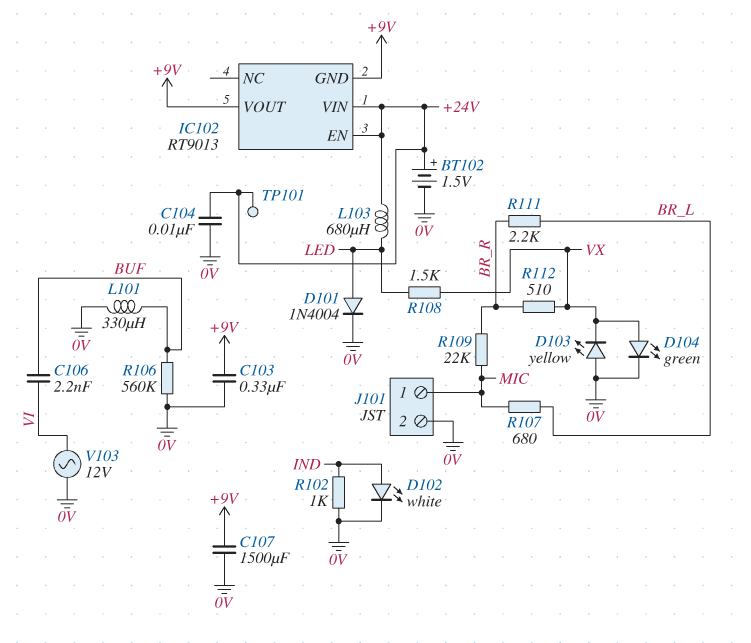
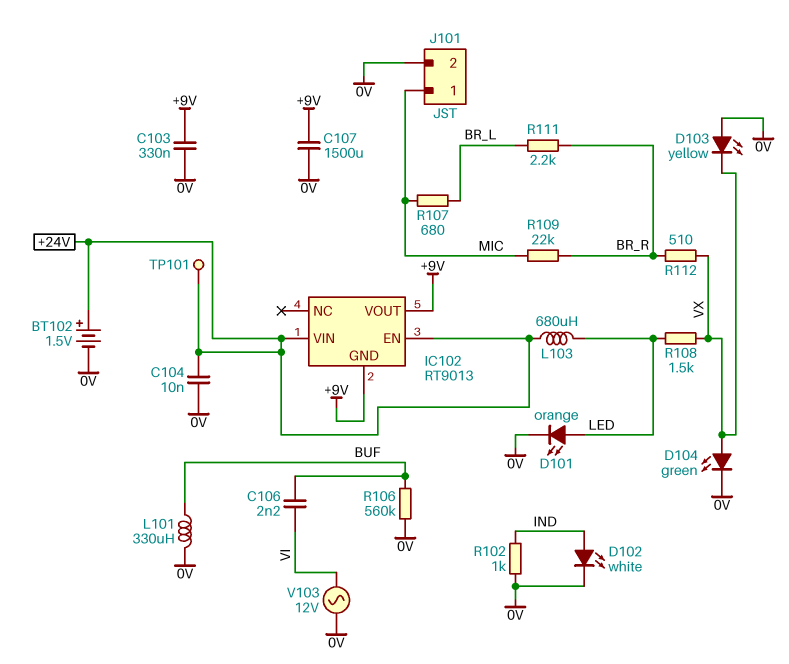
D101: diode 1N4004 (A LED, K 0V) -> LED orange (A LED, K 0V)

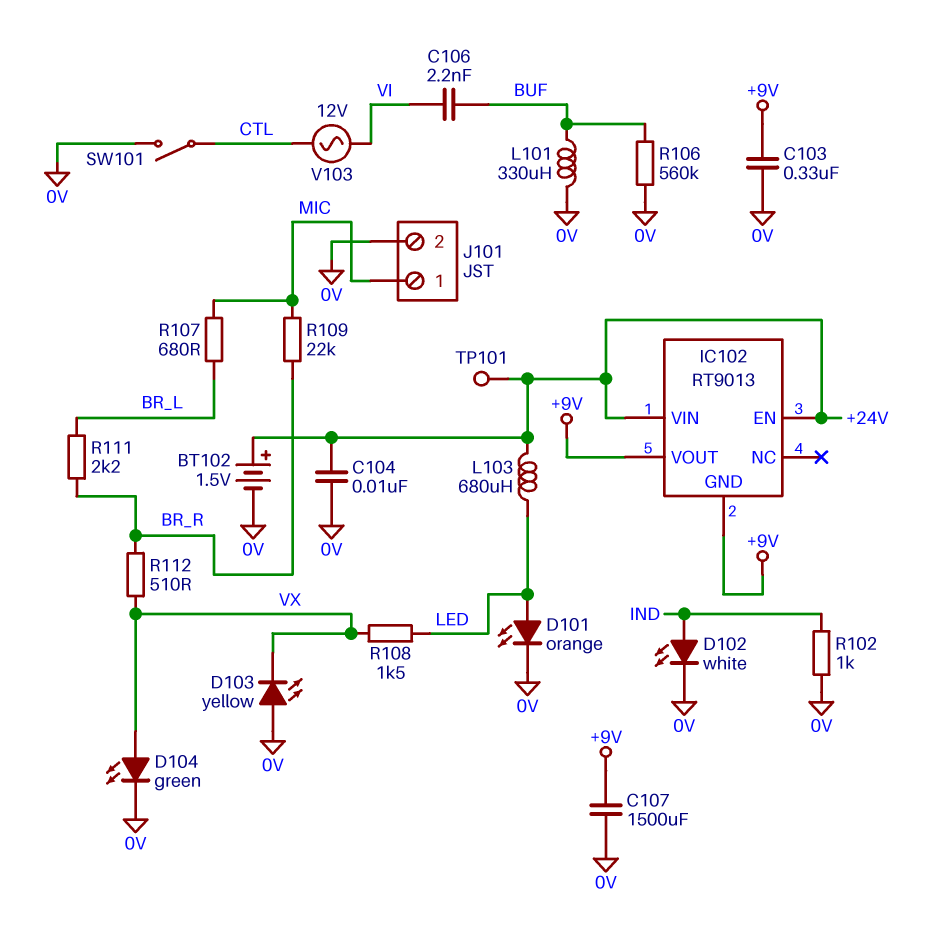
SW101: none -> switch (0V, CTL)
V103: AC 12V (0V, VI) -> AC 12V (CTL, VI)

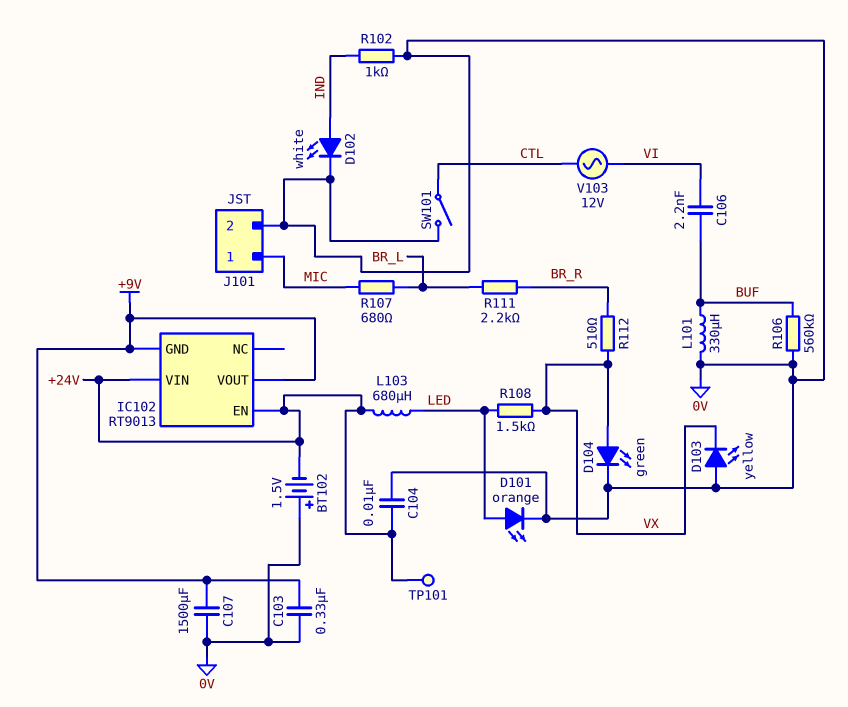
BT102: 1.5V (plus +24V, minus 0V) -> 1.5V (plus 0V, minus +24V)
R109: 22k (BR_R, MIC) -> none

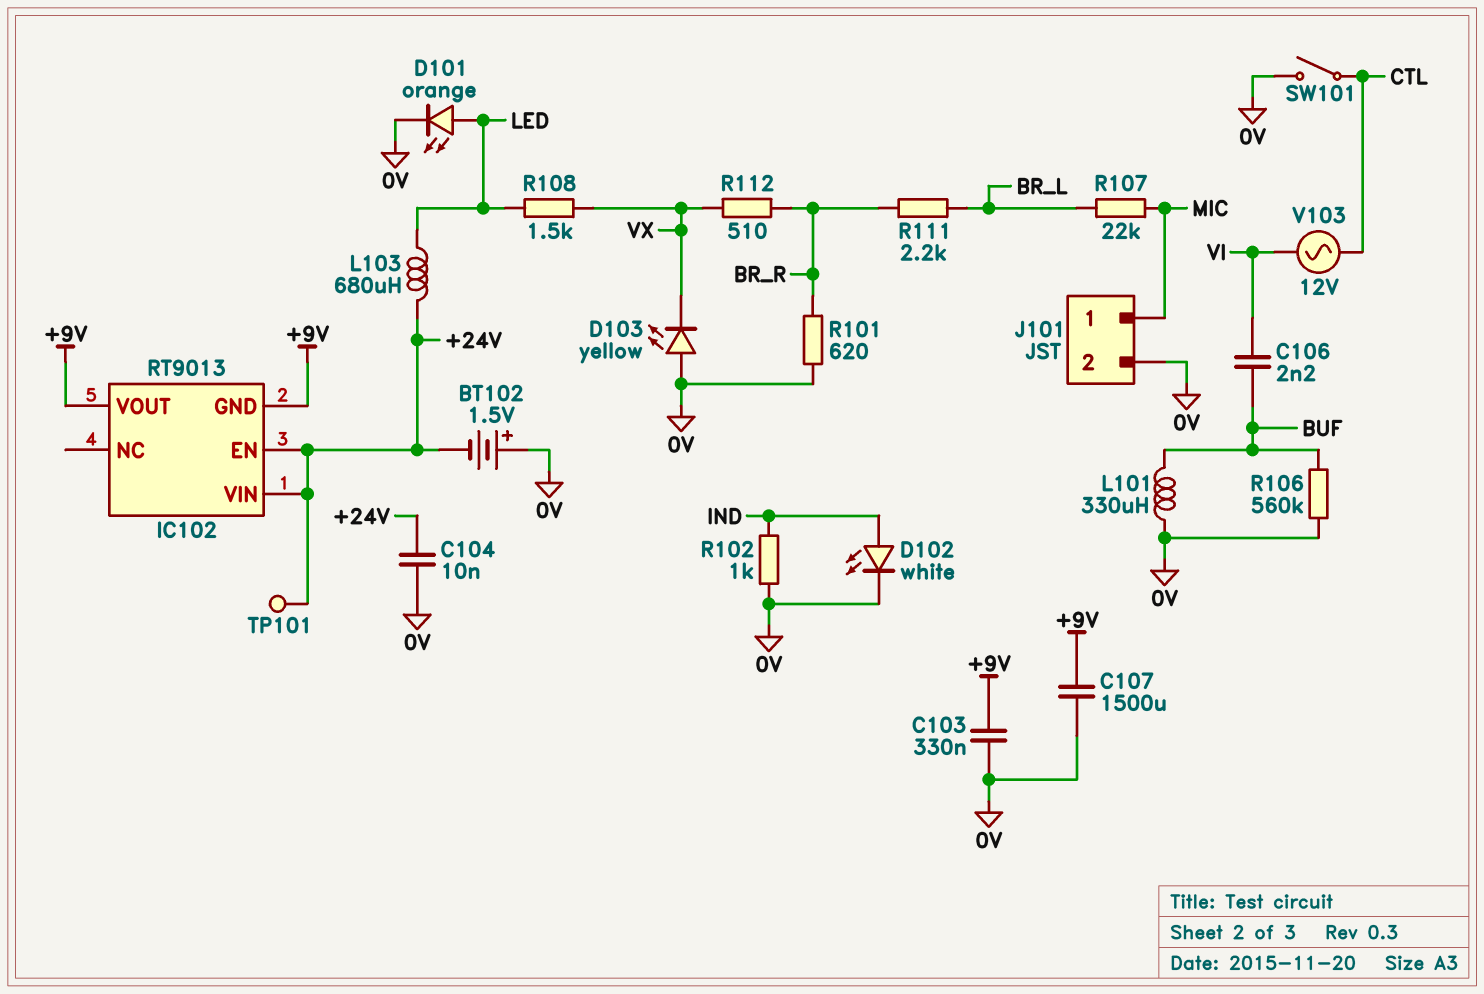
D104: LED green (A VX, K 0V) -> none
R101: none -> 620 (0V, BR_R)
R107: 680 (BR_L, MIC) -> 22k (BR_L, MIC)

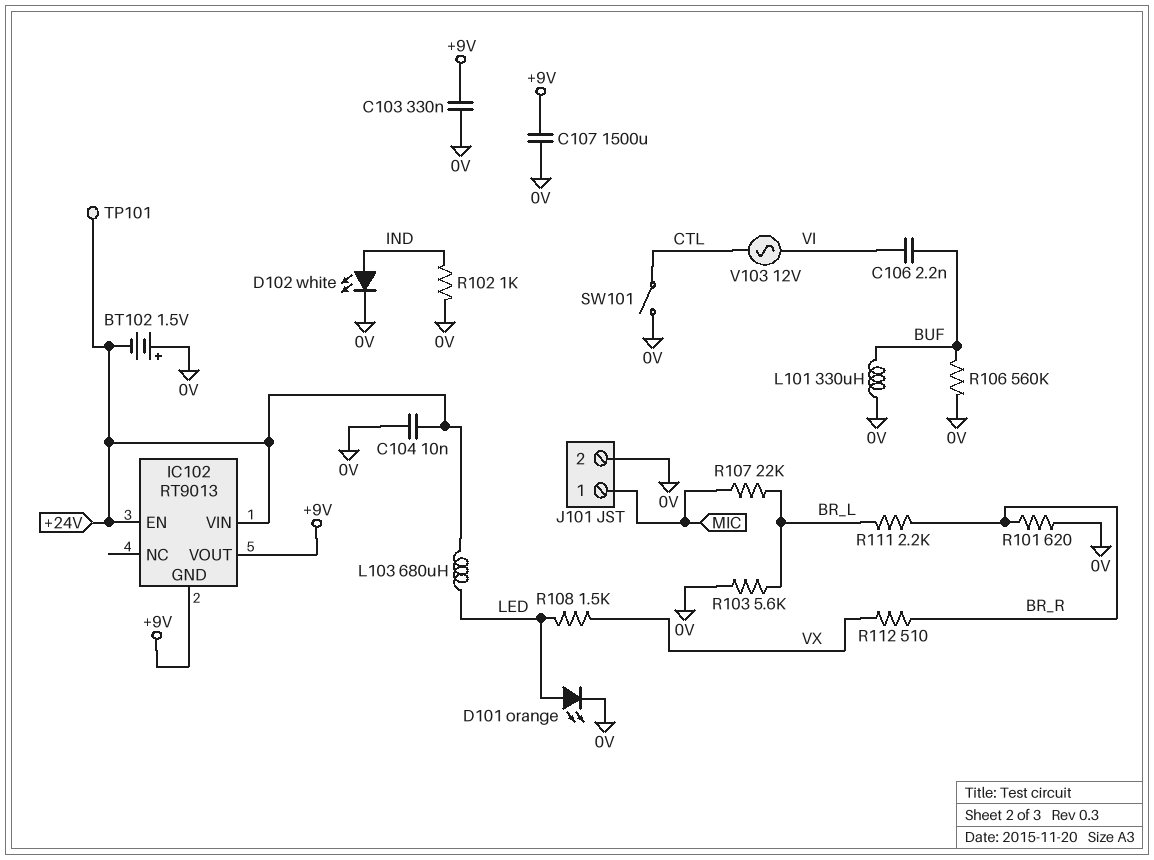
D103: LED yellow (A 0V, K VX) -> none
R103: none -> 5.6k (0V, BR_L)

